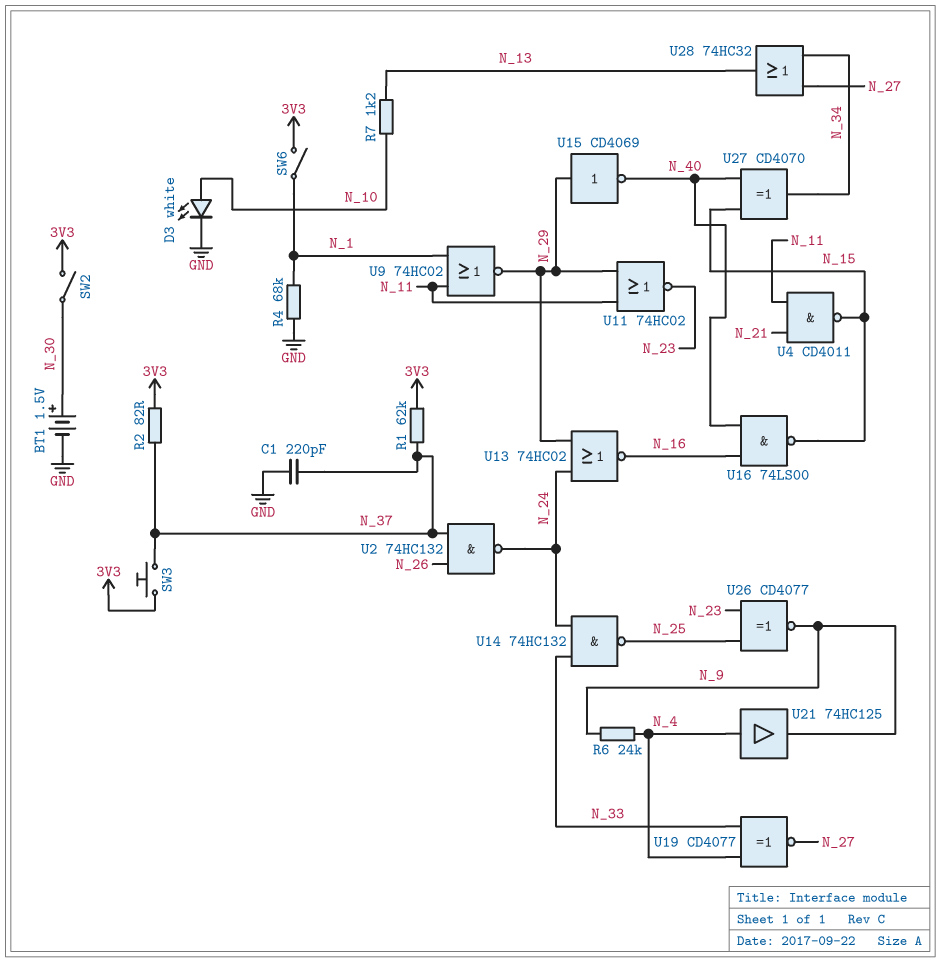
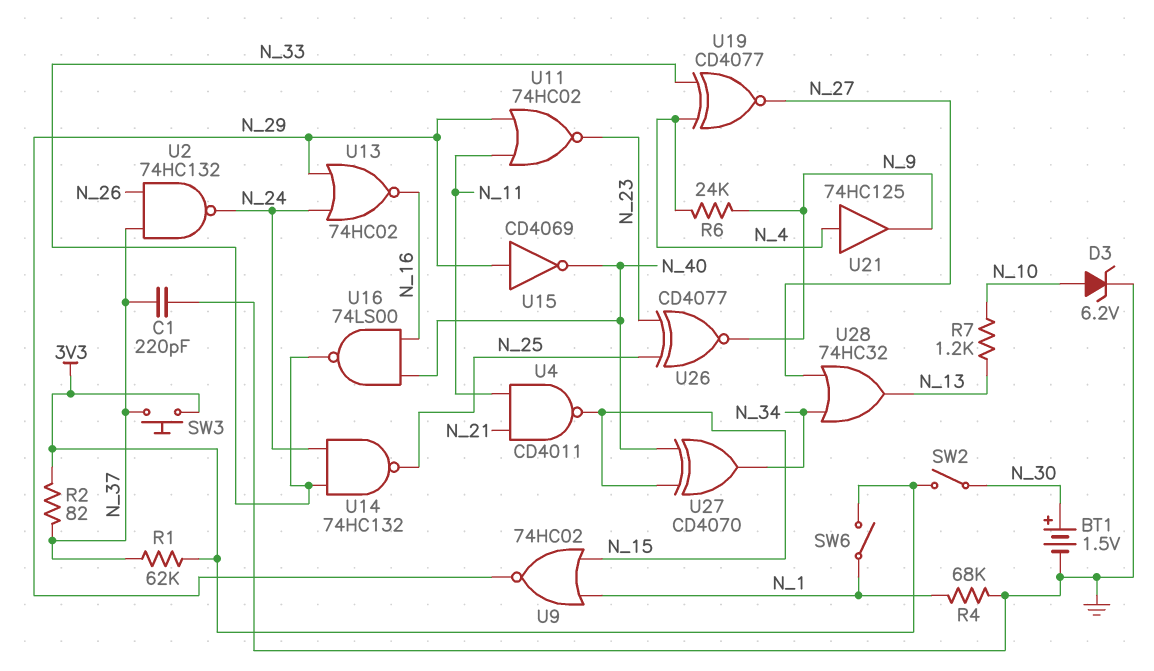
D3: LED white (A N_10, K GND) -> zener 6.2V (A N_10, K GND)
U9: NOR 74HC02 (in N_1, in N_11, out N_29) -> NOR 74HC02 (in N_1, in N_15, out N_29)
U16: NAND 74LS00 (in N_16, in N_40, out N_15) -> NAND 74LS00 (in N_16, in N_40, out N_33)

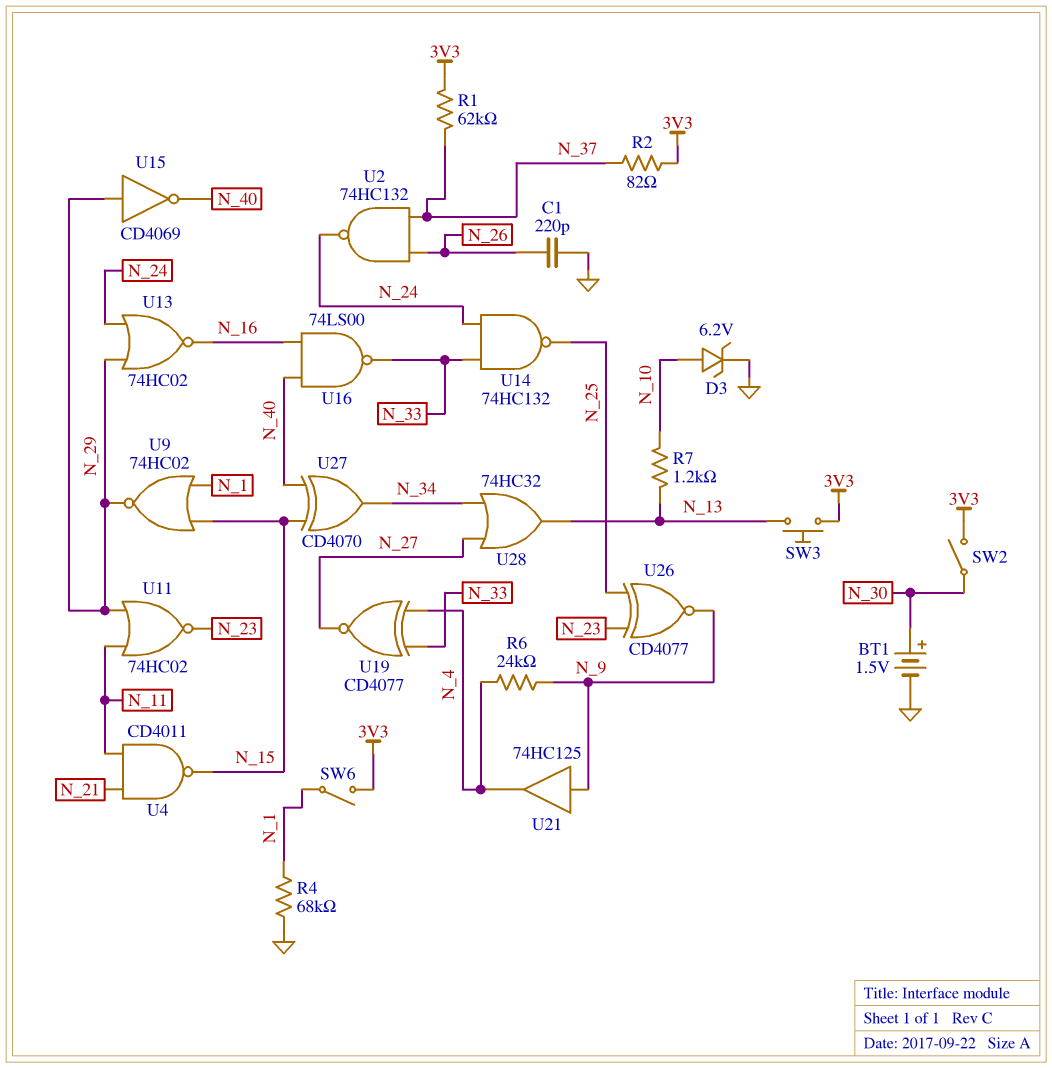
C1: 220pF (GND, N_37) -> 220pF (GND, N_26)
SW3: button (3V3, N_37) -> button (3V3, N_13)
U21: buffer 74HC125 (in N_4, out N_9) -> buffer 74HC125 (in N_9, out N_4)

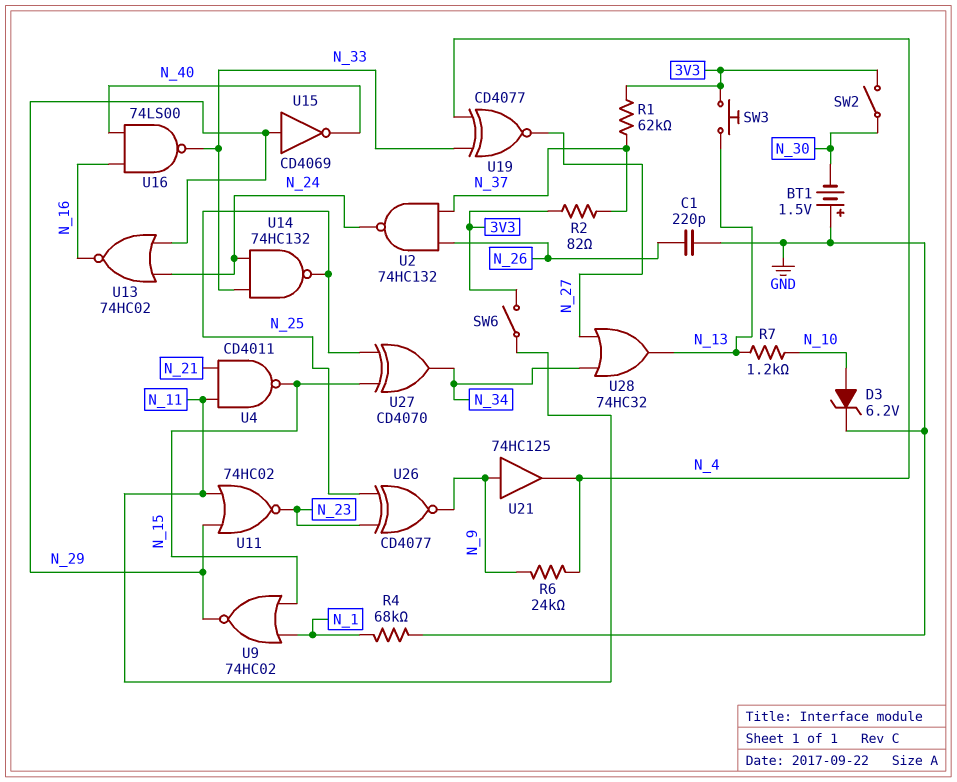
BT1: 1.5V (plus N_30, minus GND) -> 1.5V (plus GND, minus N_30)
SW6: switch (3V3, N_1) -> switch (3V3, N_11)
U27: XOR CD4070 (in N_15, in N_40, out N_34) -> XOR CD4070 (in N_15, in N_25, out N_34)

